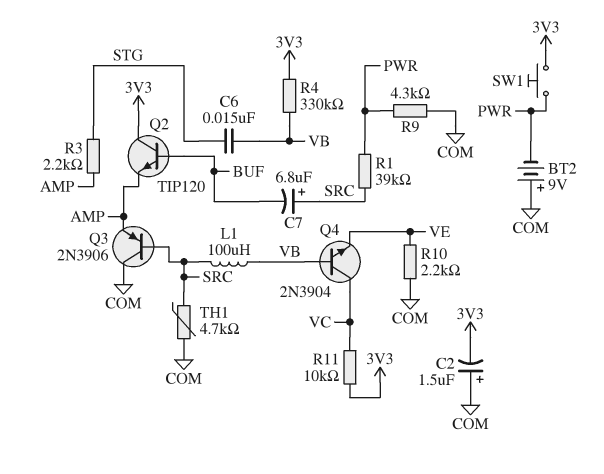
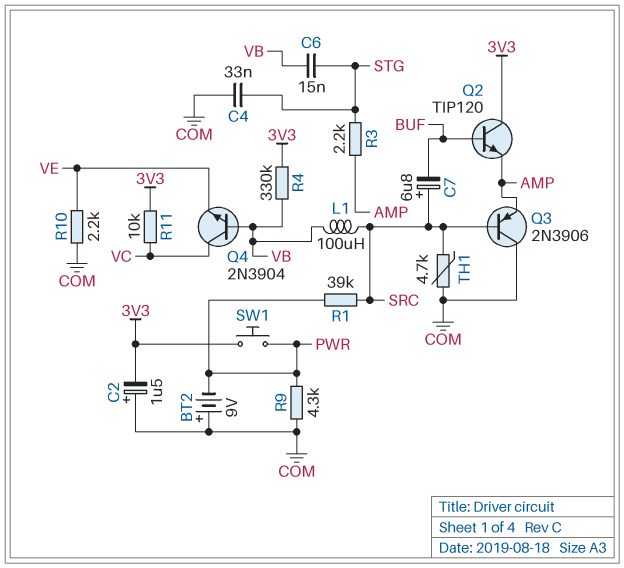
C4: none -> 33nF (COM, STG)

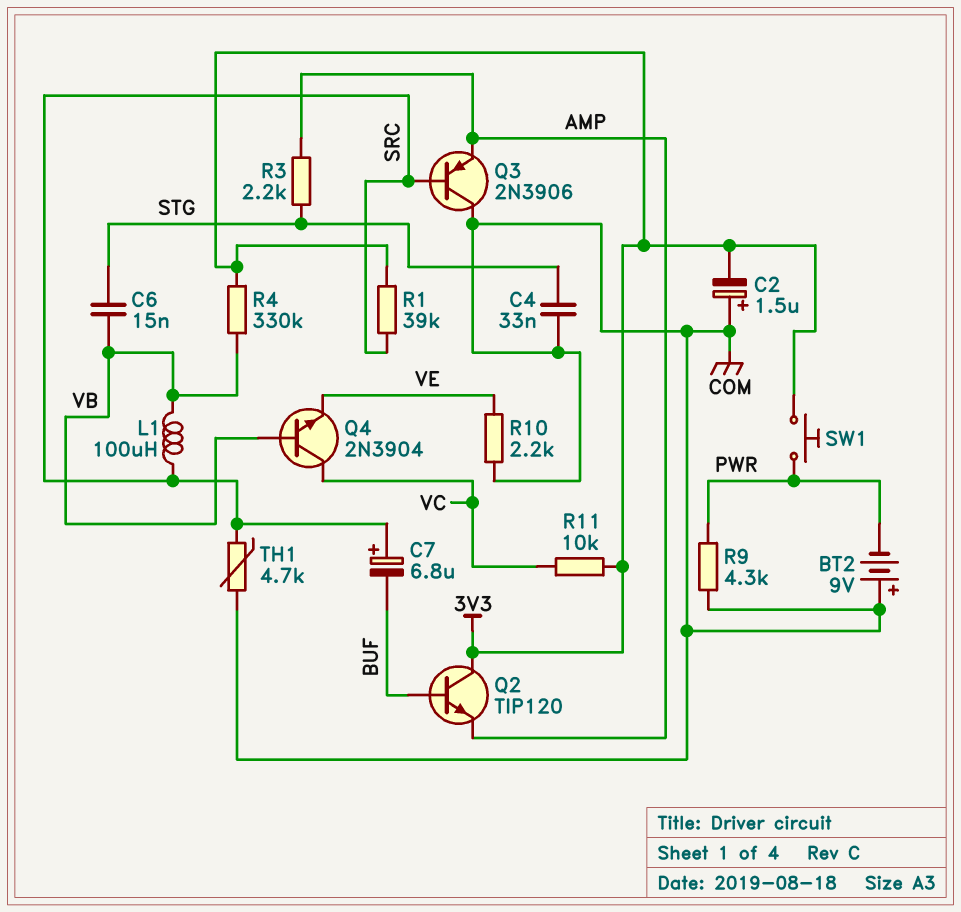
R1: 39k (PWR, SRC) -> 39k (3V3, SRC)

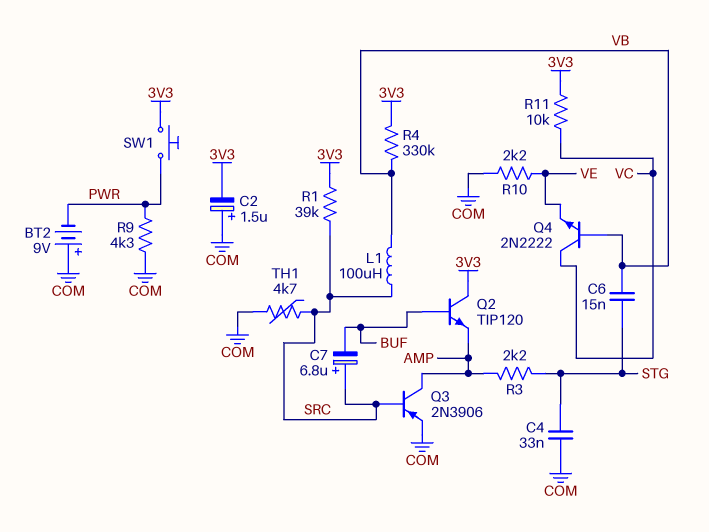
Q3: PNP 2N3906 (B SRC, C COM, E AMP) -> PNP 2N3906 (B SRC, C AMP, E COM)
Q4: NPN 2N3904 (B VB, C VC, E VE) -> NPN 2N2222 (B VB, C VC, E VE)

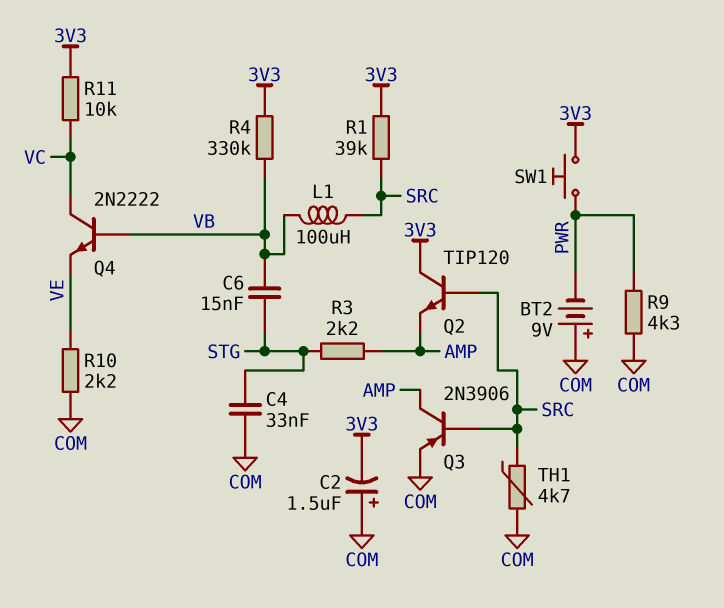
C7: 6.8uF (plus SRC, minus BUF) -> none
Q2: NPN TIP120 (B BUF, C 3V3, E AMP) -> NPN TIP120 (B SRC, C 3V3, E AMP)

